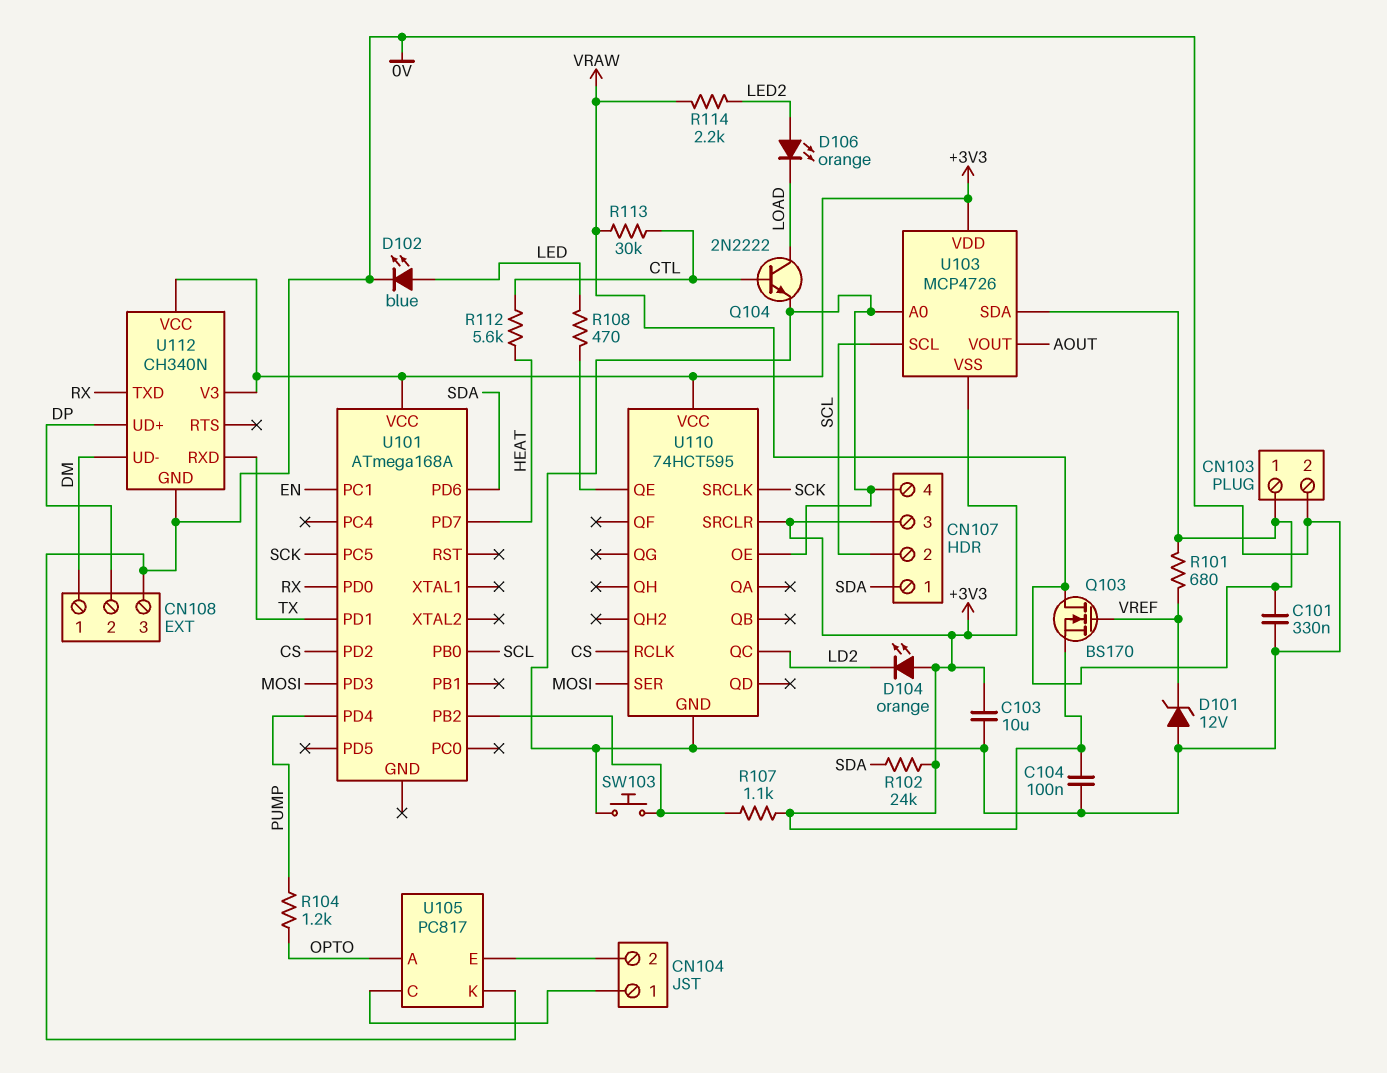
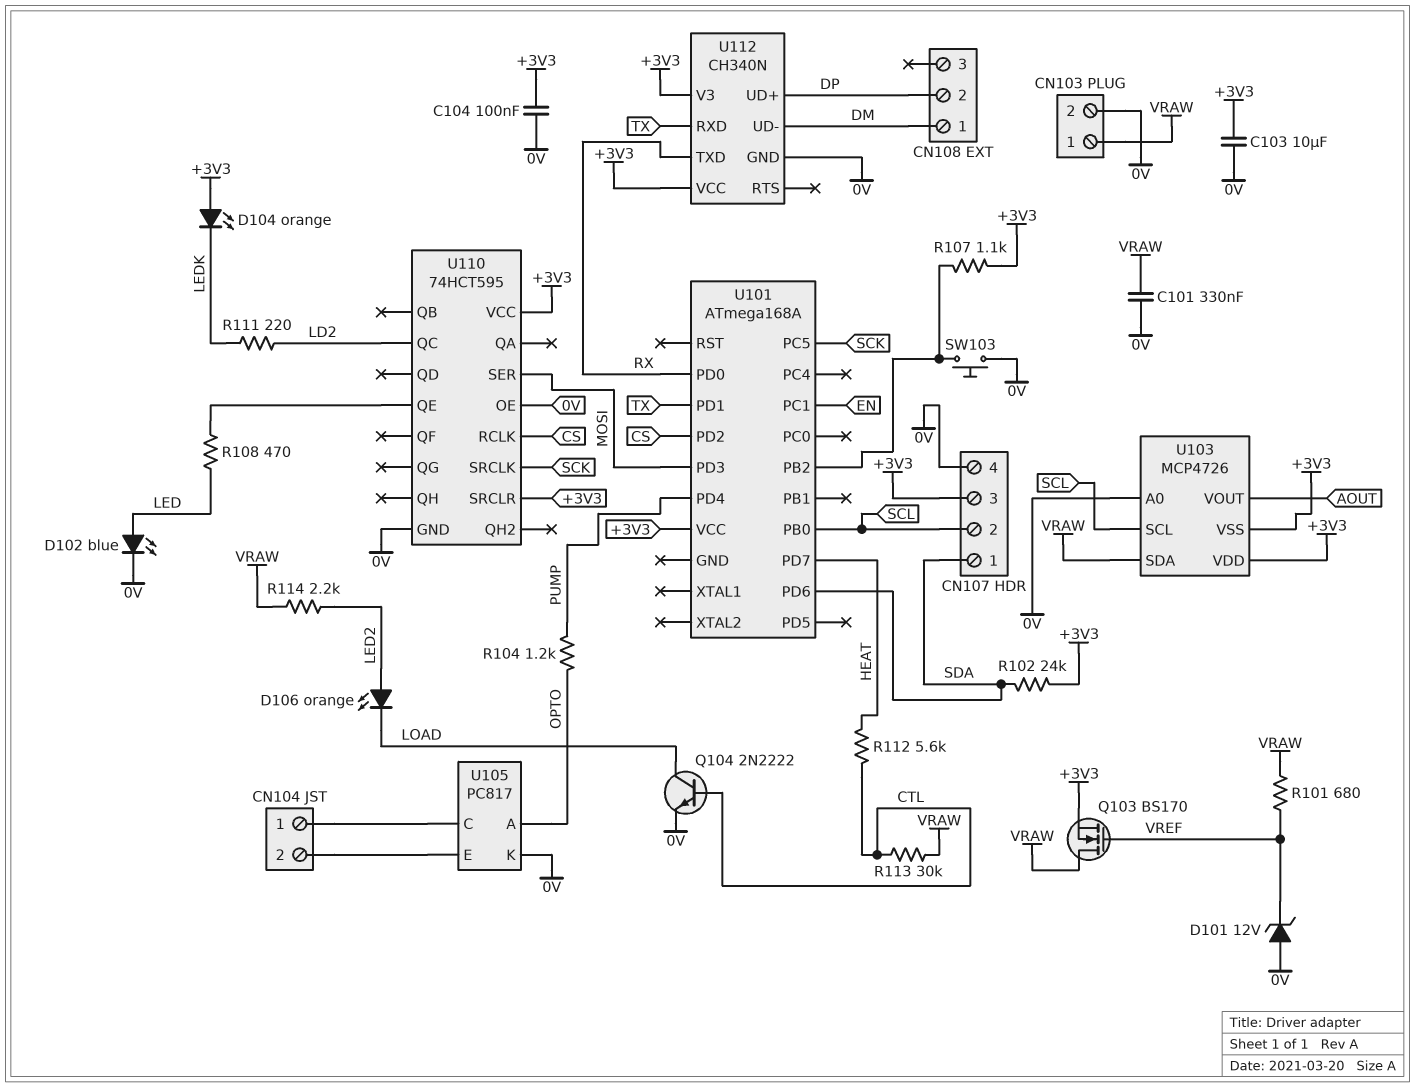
CN108 pin 3: 0V -> none
D104: LED orange (A +3V3, K LD2) -> LED orange (A +3V3, K LEDK)
R111: none -> 220 (LD2, LEDK)

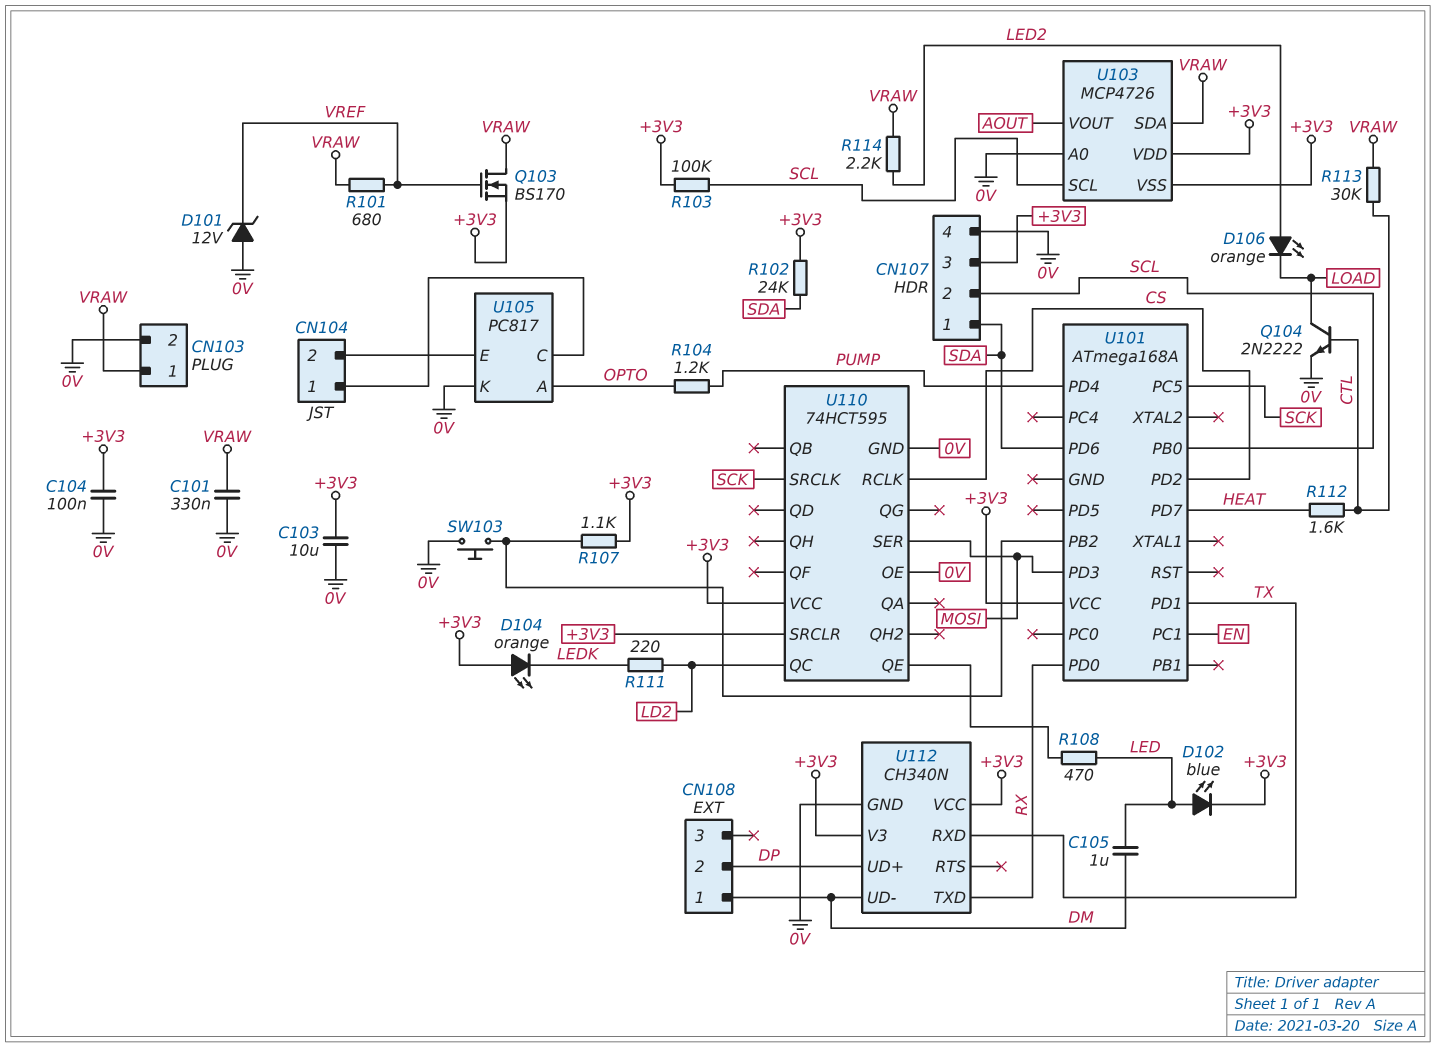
C105: none -> 1uF (DM, LED)
D102: LED blue (A LED, K 0V) -> LED blue (A LED, K +3V3)
R103: none -> 100k (+3V3, SCL)
R112: 5.6k (CTL, HEAT) -> 1.6k (CTL, HEAT)

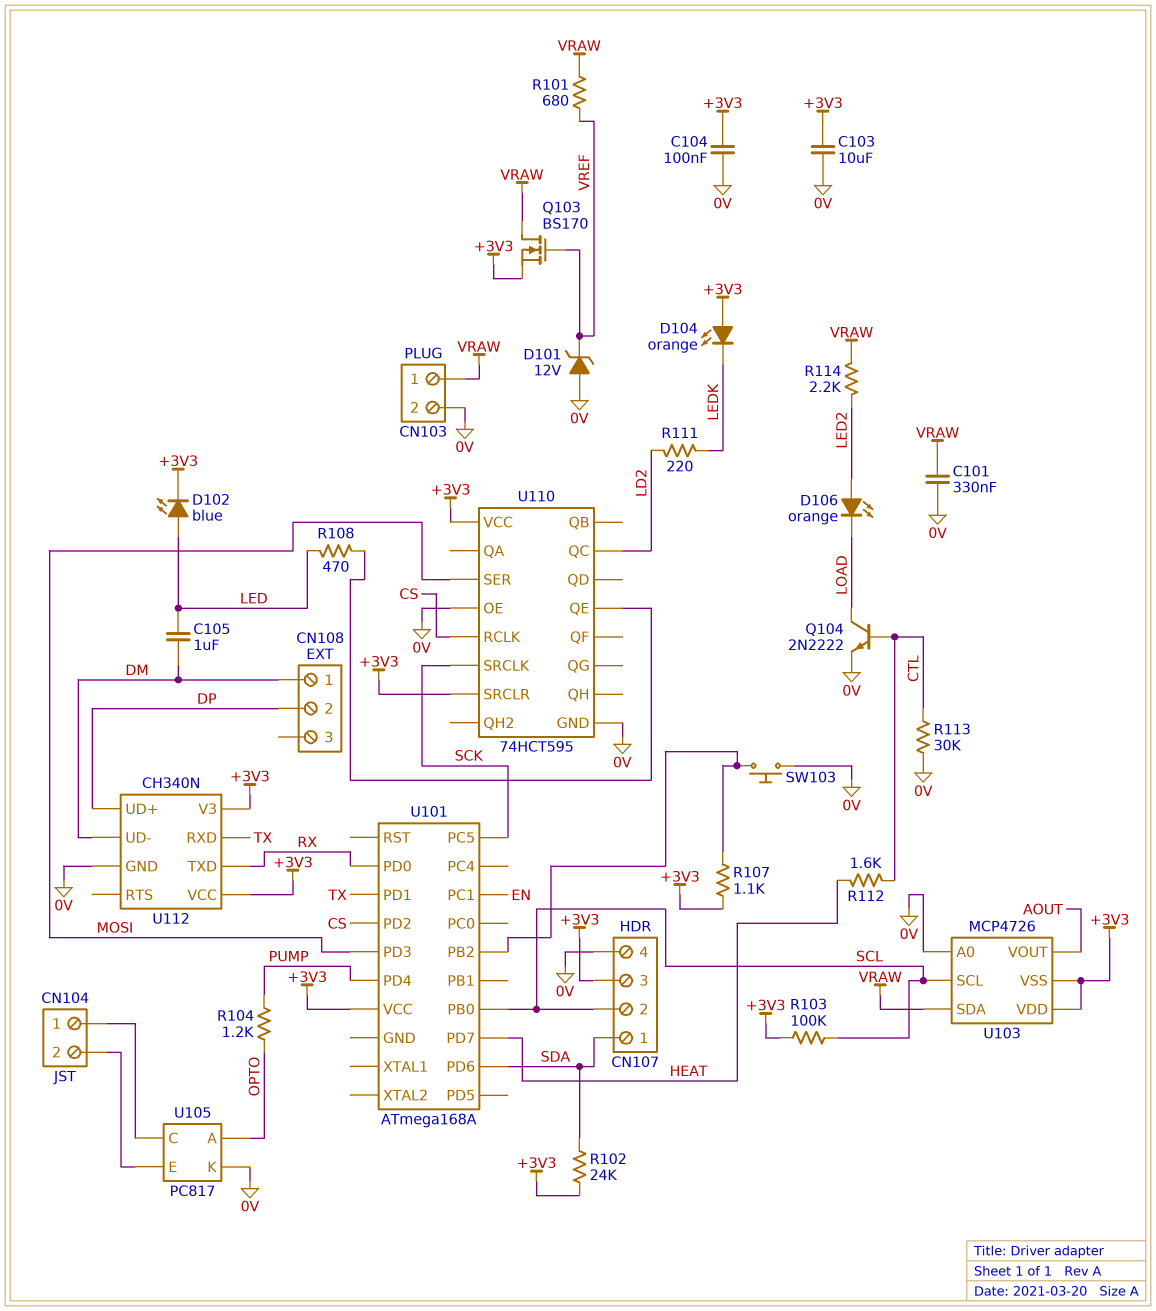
R113: 30k (CTL, VRAW) -> 30k (0V, CTL)

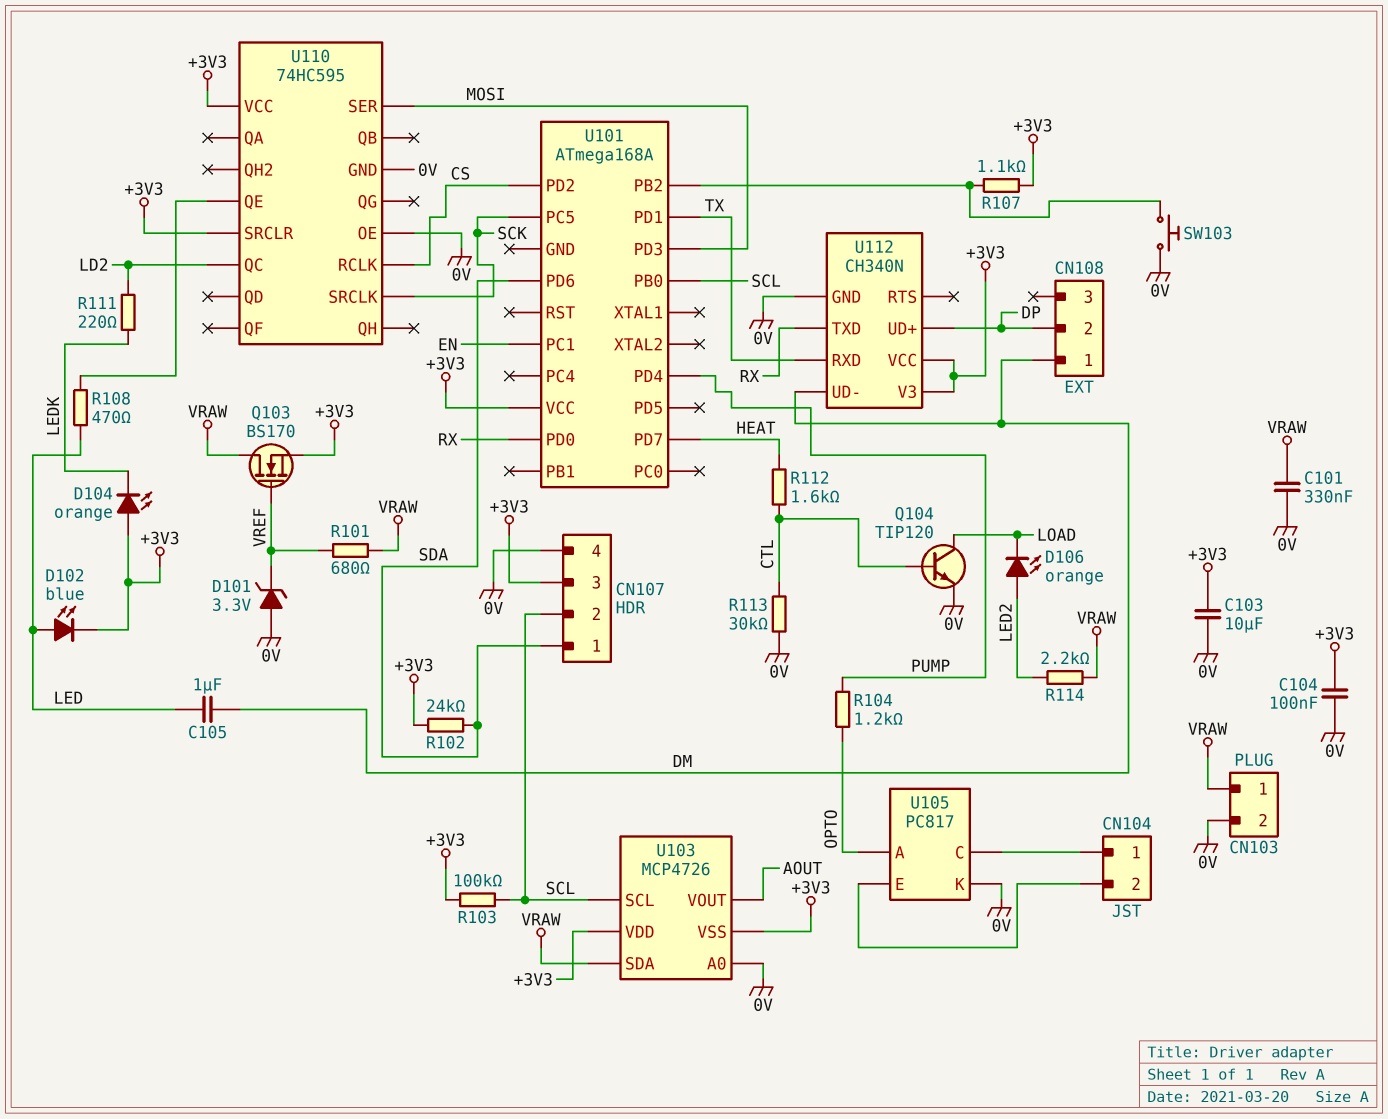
D101: zener 12V (A 0V, K VREF) -> zener 3.3V (A 0V, K VREF)
Q104: NPN 2N2222 (B CTL, C LOAD, E 0V) -> NPN TIP120 (B CTL, C LOAD, E 0V)
U110: 74HCT595 -> 74HC595

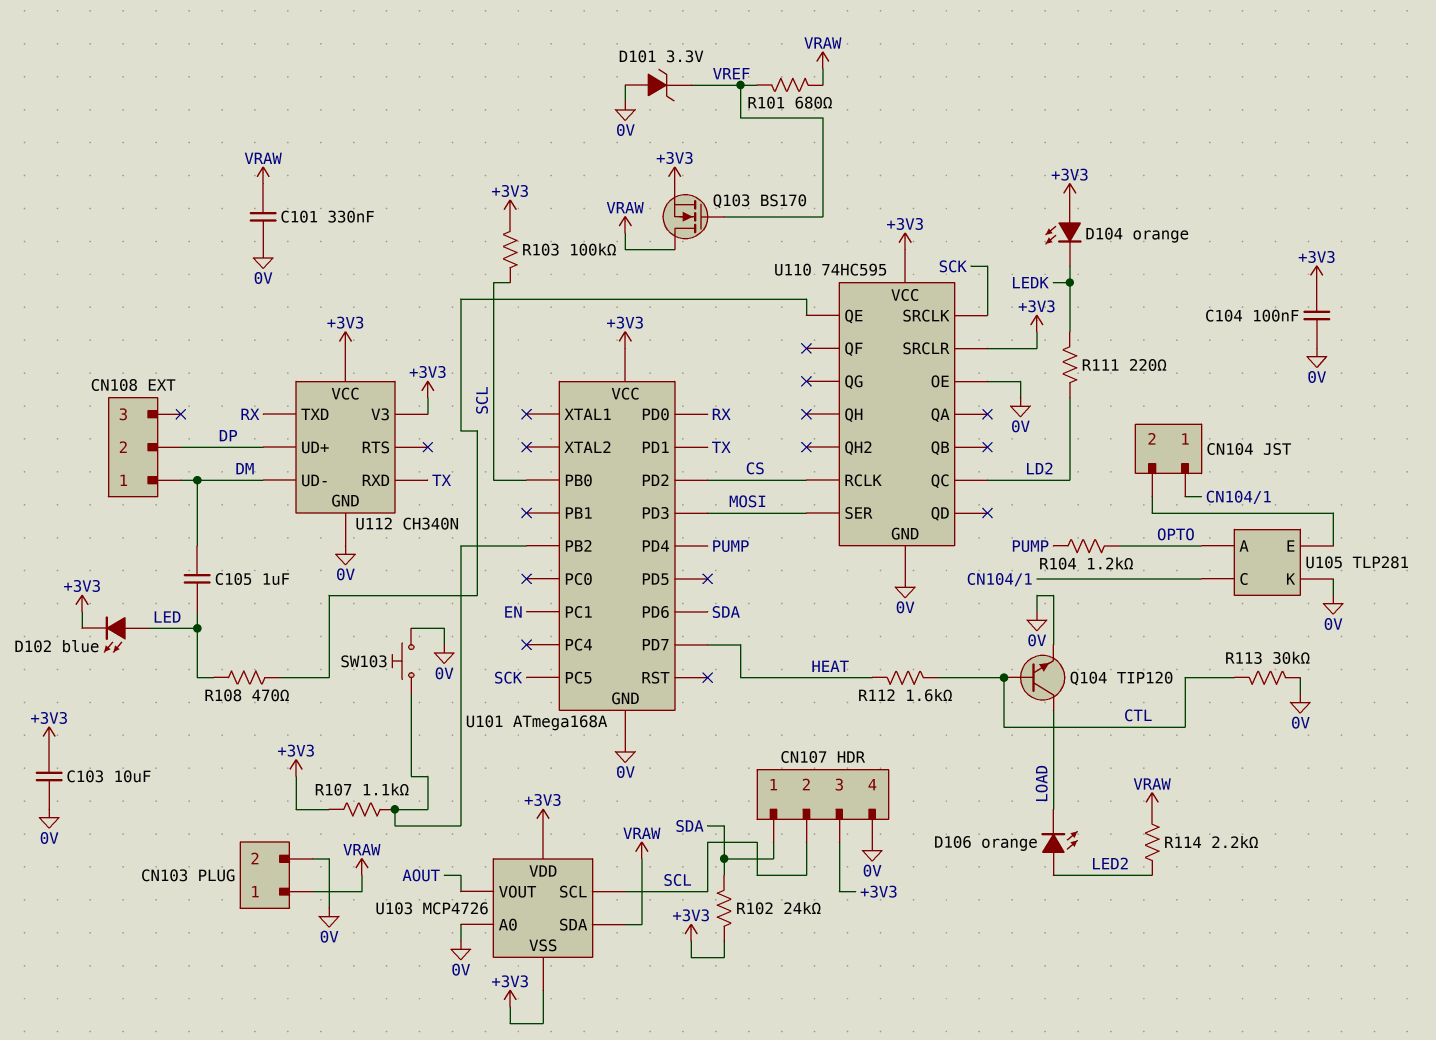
U101 pin GND: none -> 0V
U105: PC817 -> TLP281

